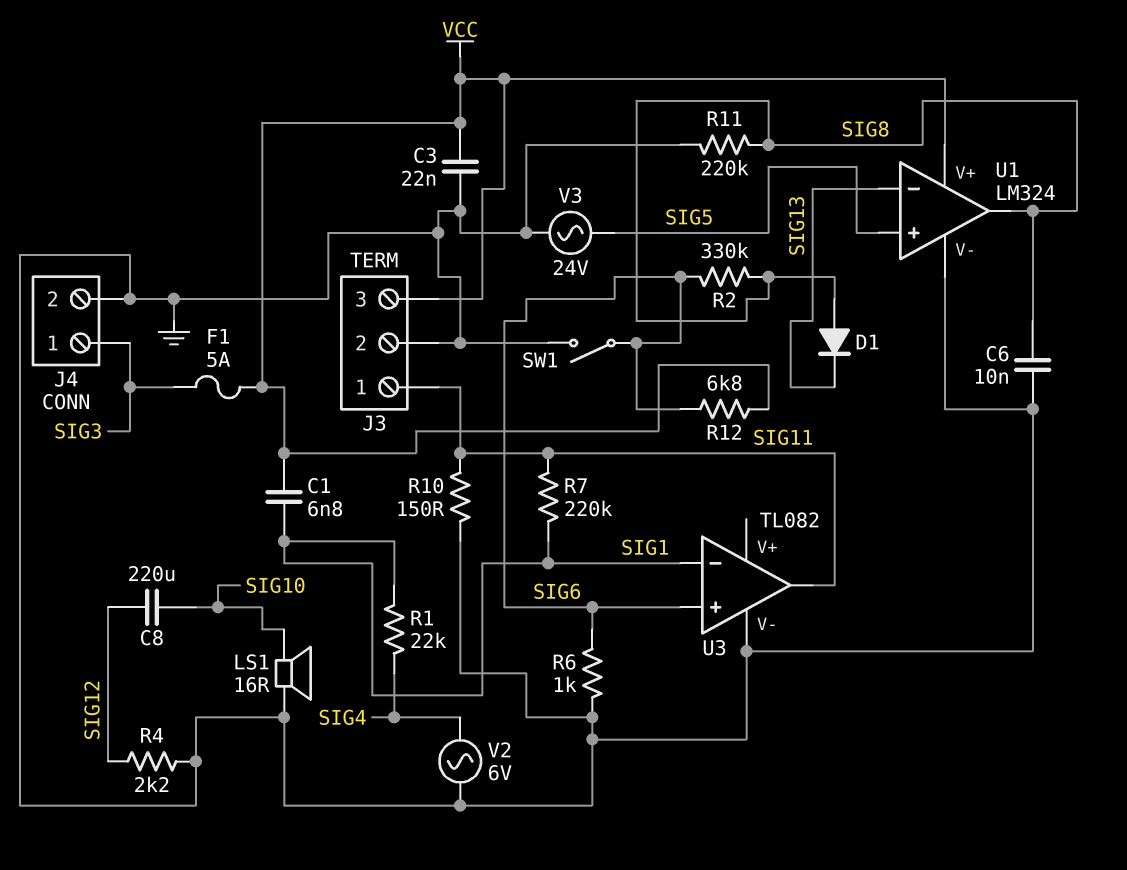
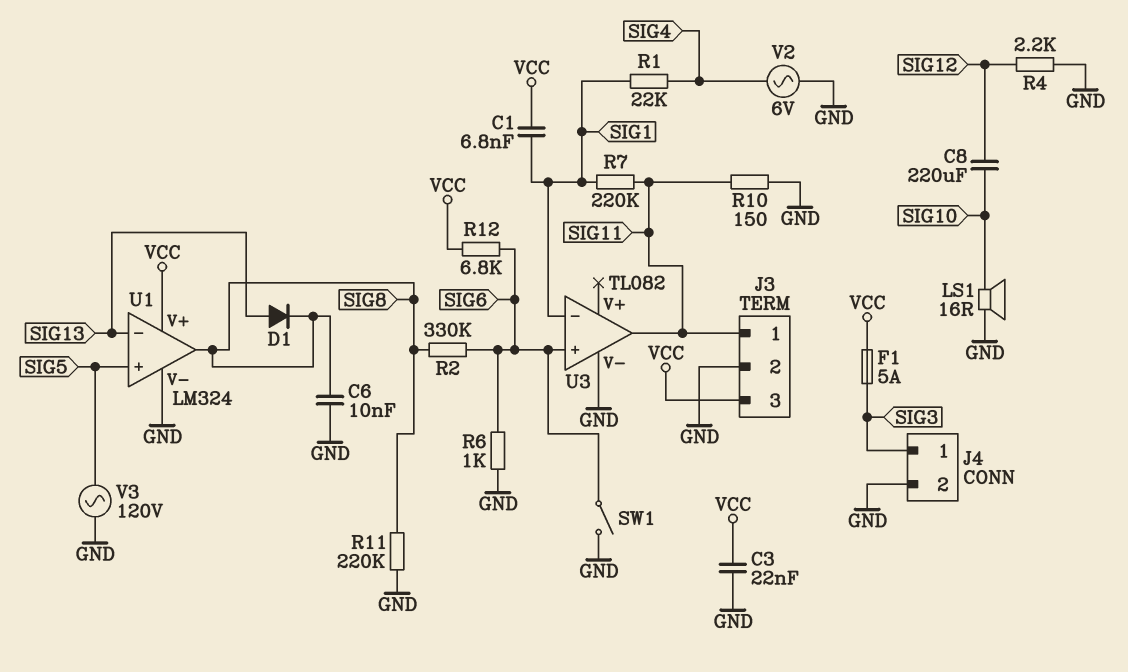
D1: diode (A SIG8, K SIG13) -> diode (A SIG13, K SIG8)
V3: AC 24V (GND, SIG5) -> AC 120V (GND, SIG5)

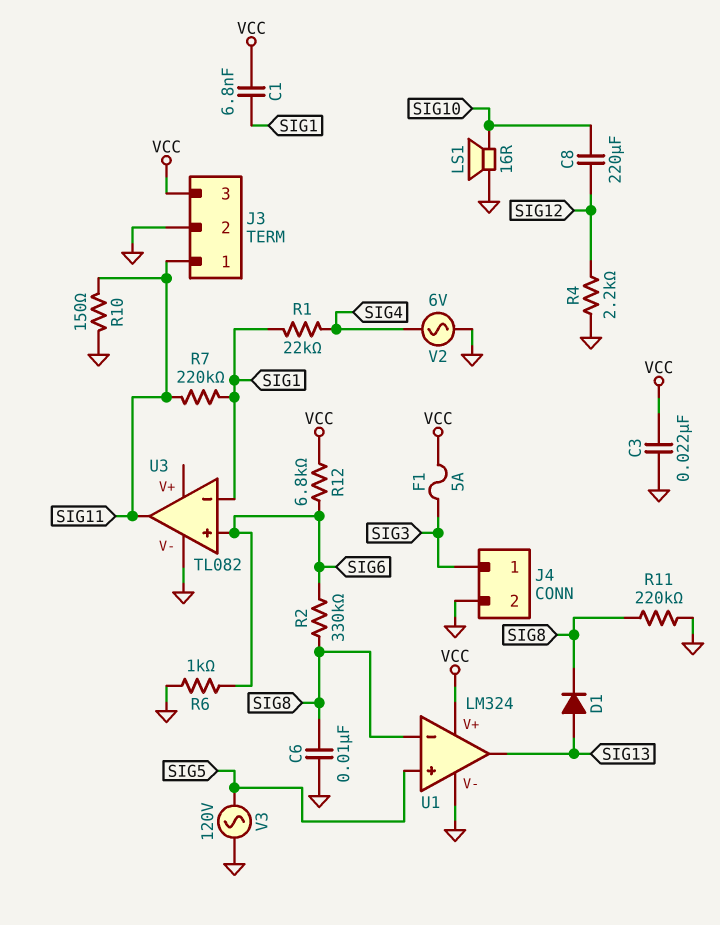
SW1: switch (GND, SIG6) -> none
U1 pin in-: SIG13 -> SIG8
U1 pin out: SIG8 -> SIG13

